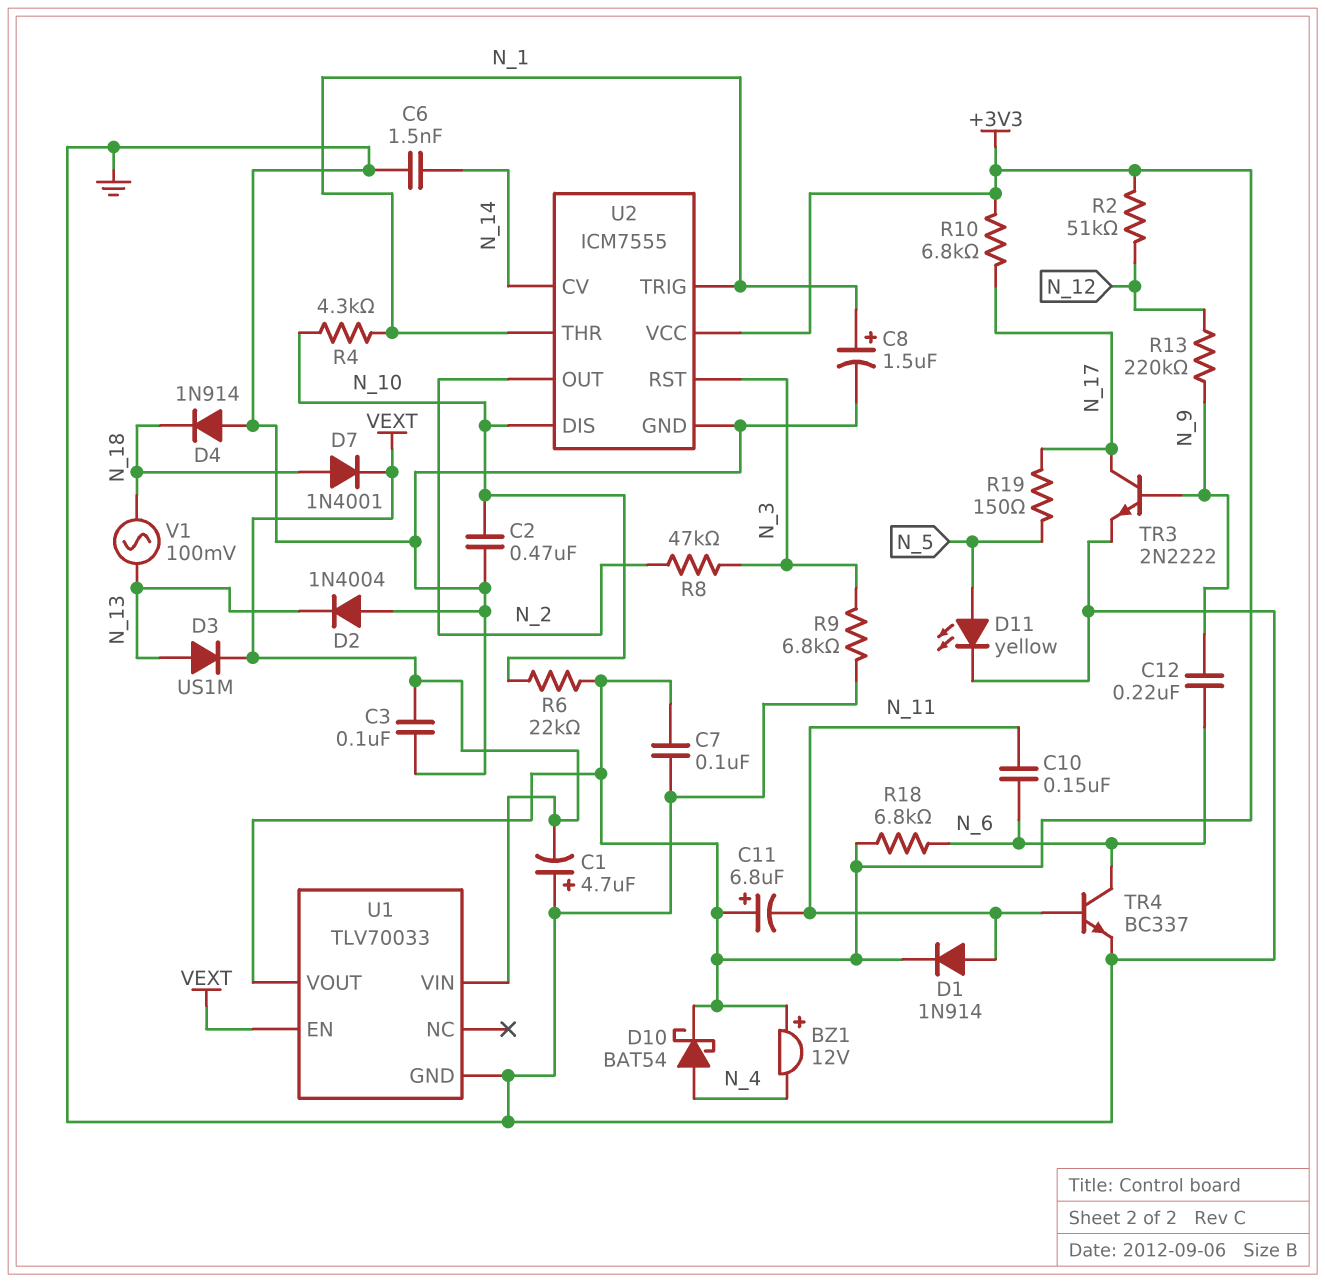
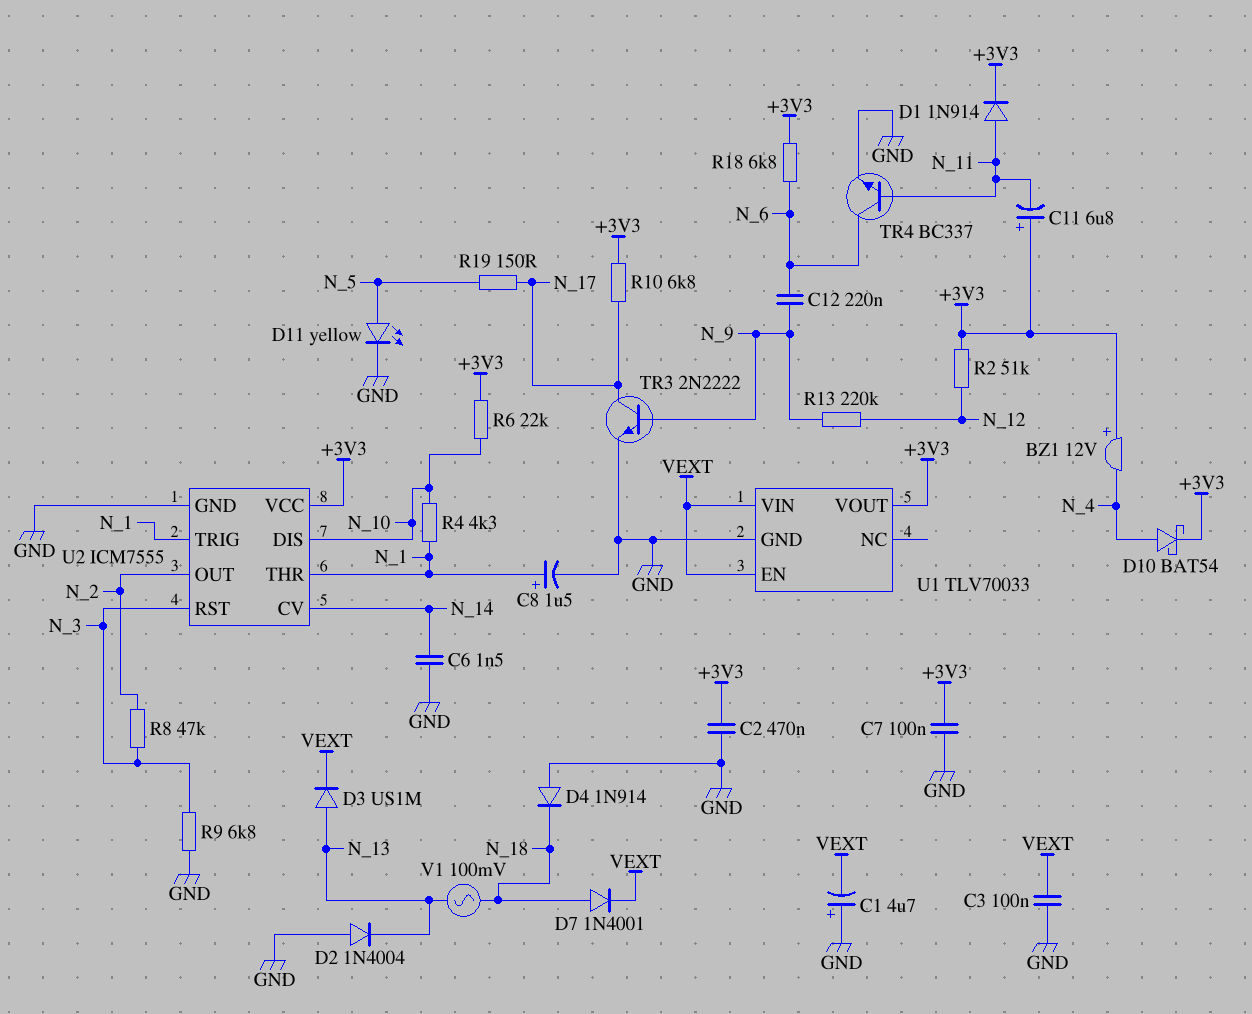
C2: 470nF (GND, N_10) -> 470nF (+3V3, GND)
C10: 150nF (N_6, N_11) -> none

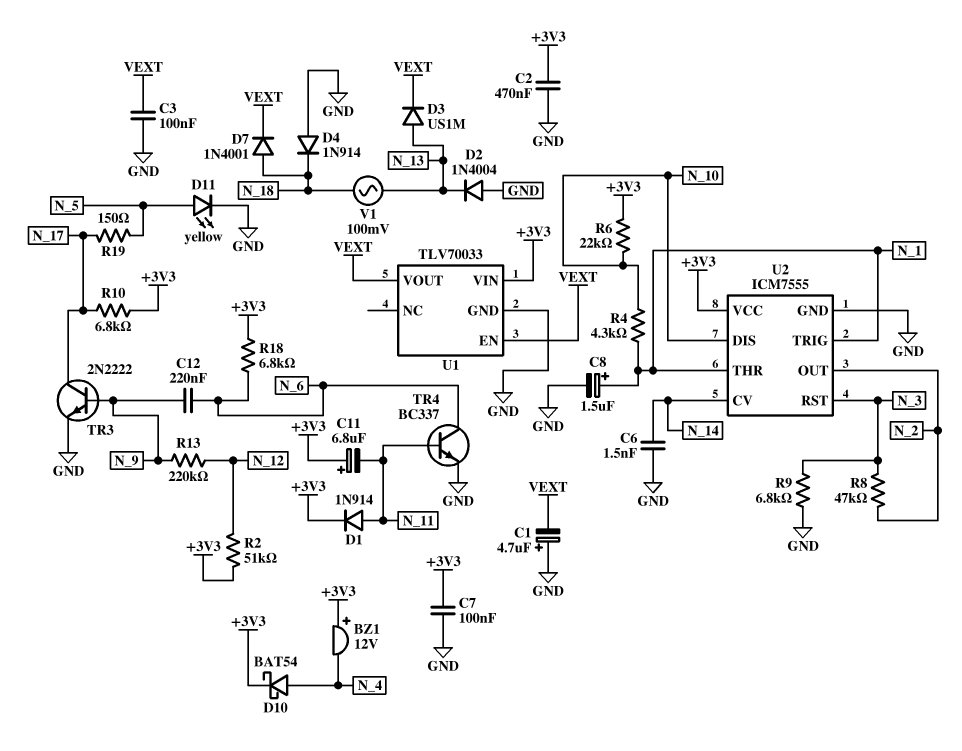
U1 pin VIN: VEXT -> +3V3
U1 pin VOUT: +3V3 -> VEXT

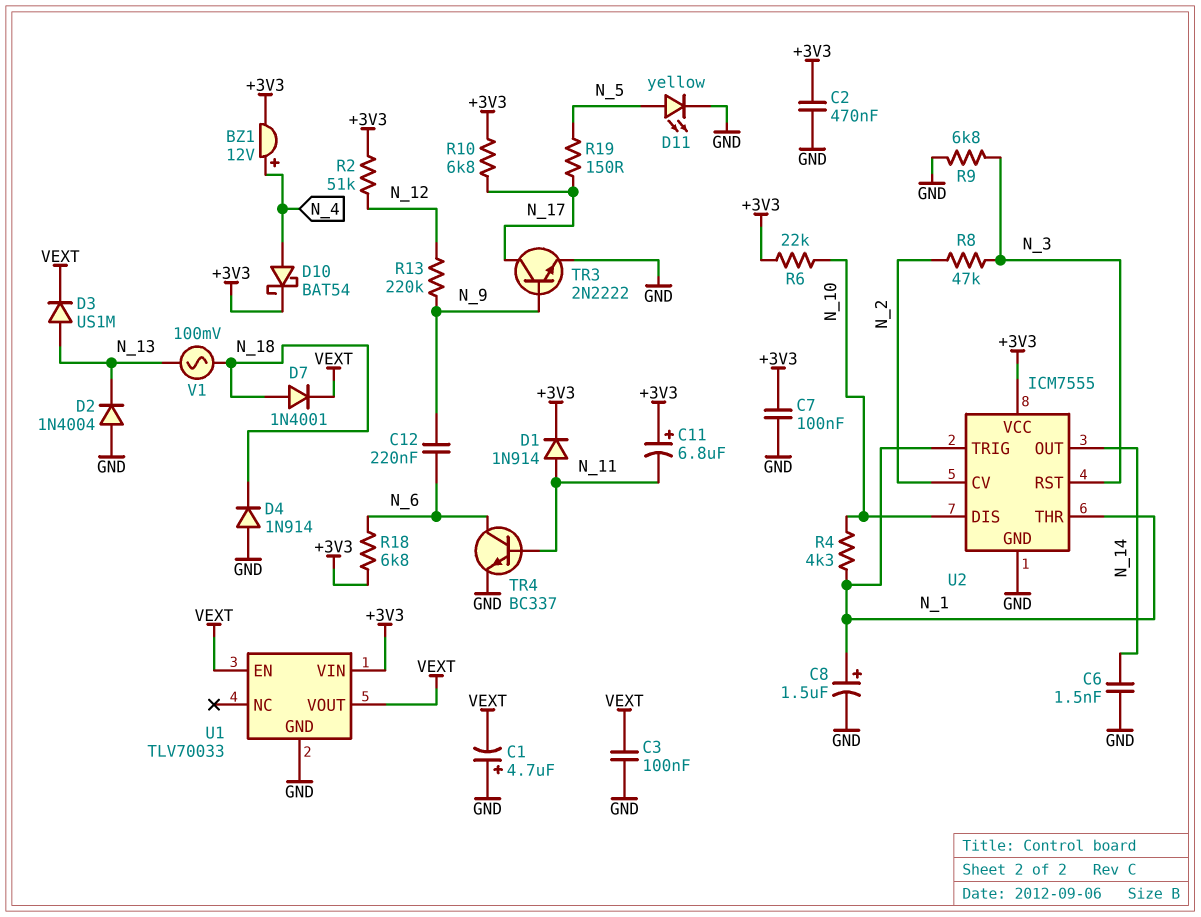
BZ1: buzzer 12V (plus +3V3, minus N_4) -> buzzer 12V (plus N_4, minus +3V3)
U2 pin CV: N_14 -> N_2
U2 pin OUT: N_2 -> N_14

